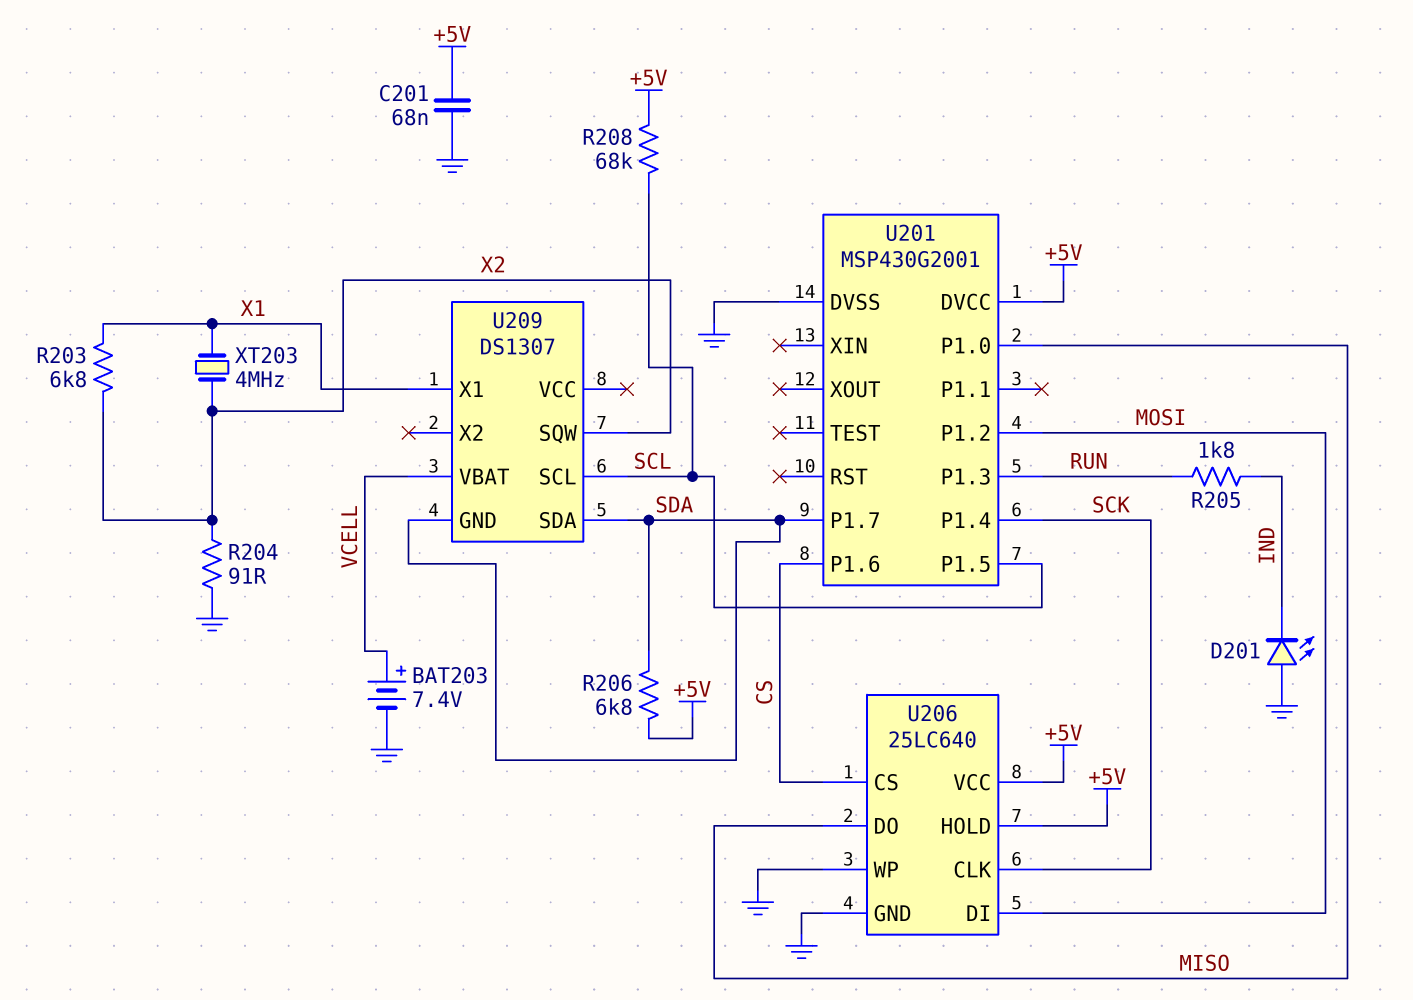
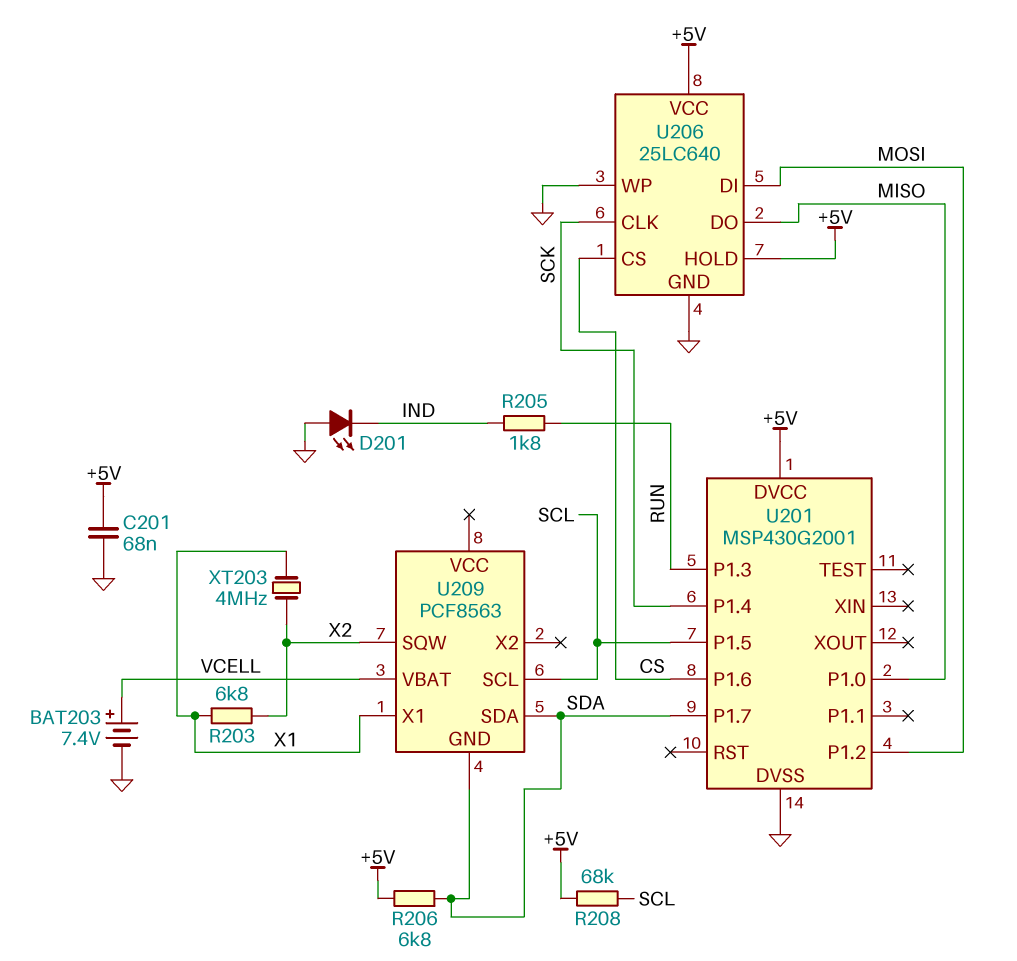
R204: 91 (GND, X2) -> none
U209: DS1307 -> PCF8563

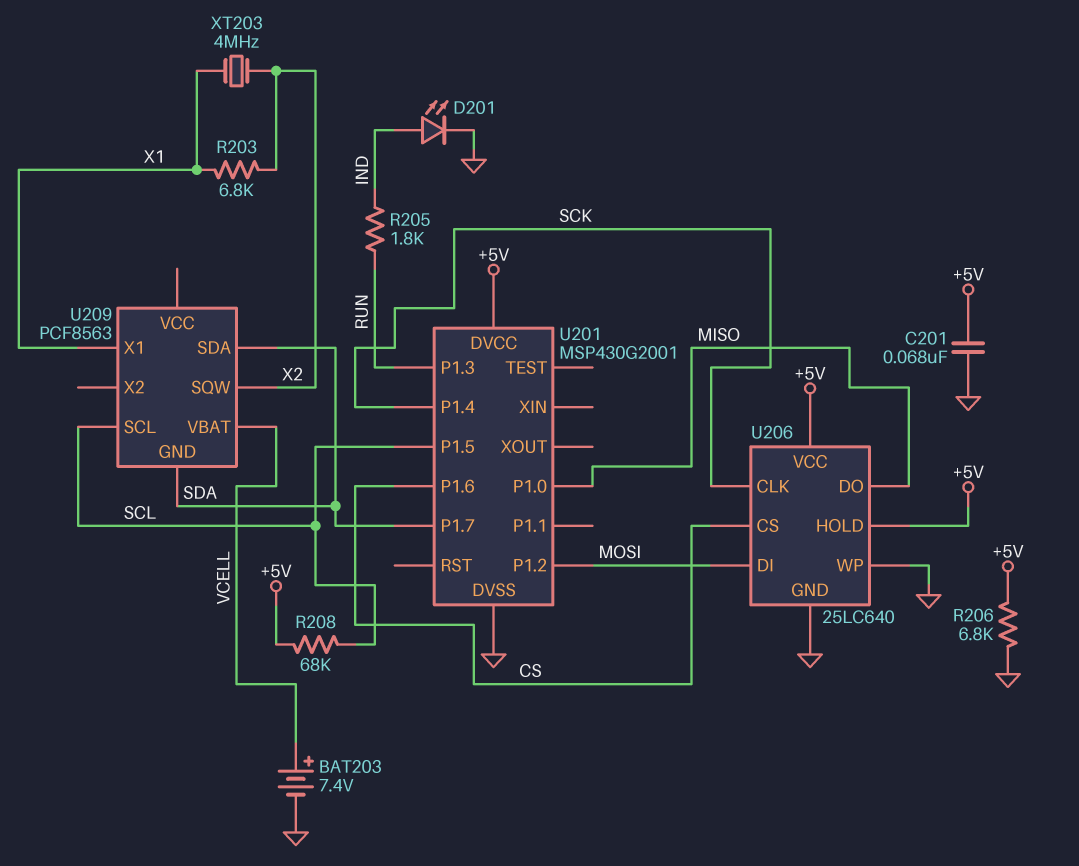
D201: LED (A GND, K IND) -> LED (A IND, K GND)
R206: 6.8k (+5V, SDA) -> 6.8k (+5V, GND)

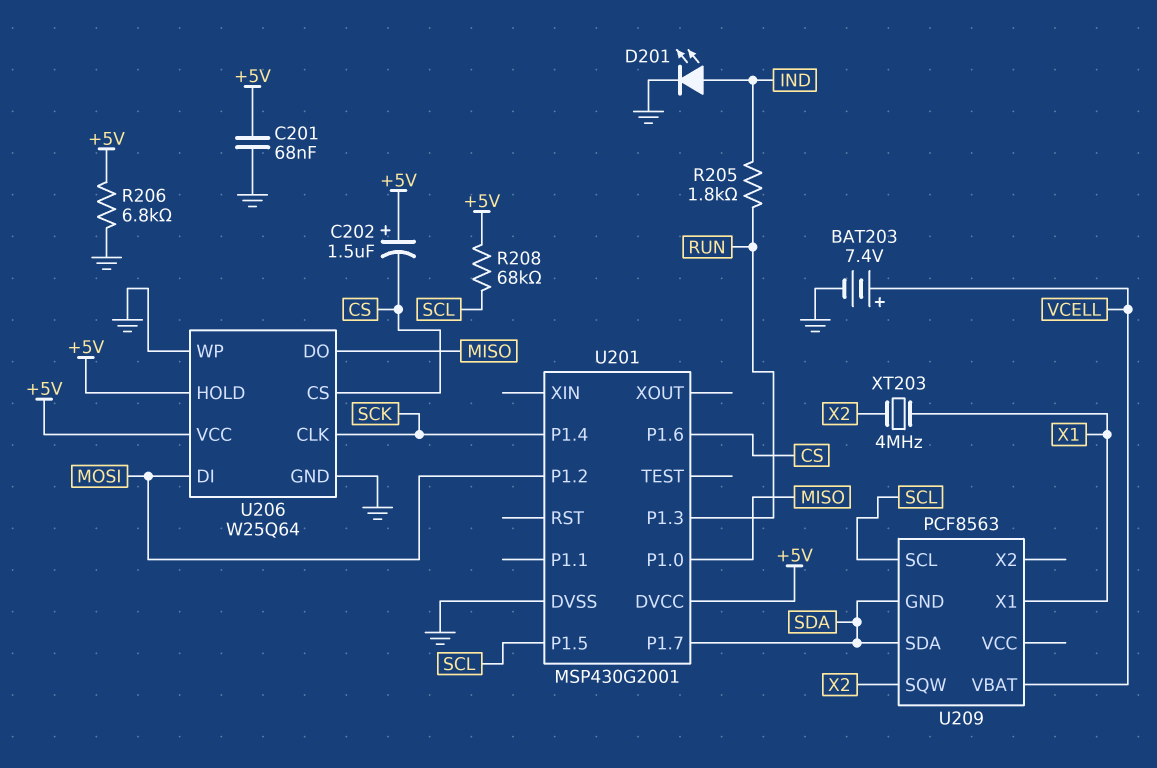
C202: none -> 1.5uF (plus +5V, minus CS)
R203: 6.8k (X1, X2) -> none
U206: 25LC640 -> W25Q64

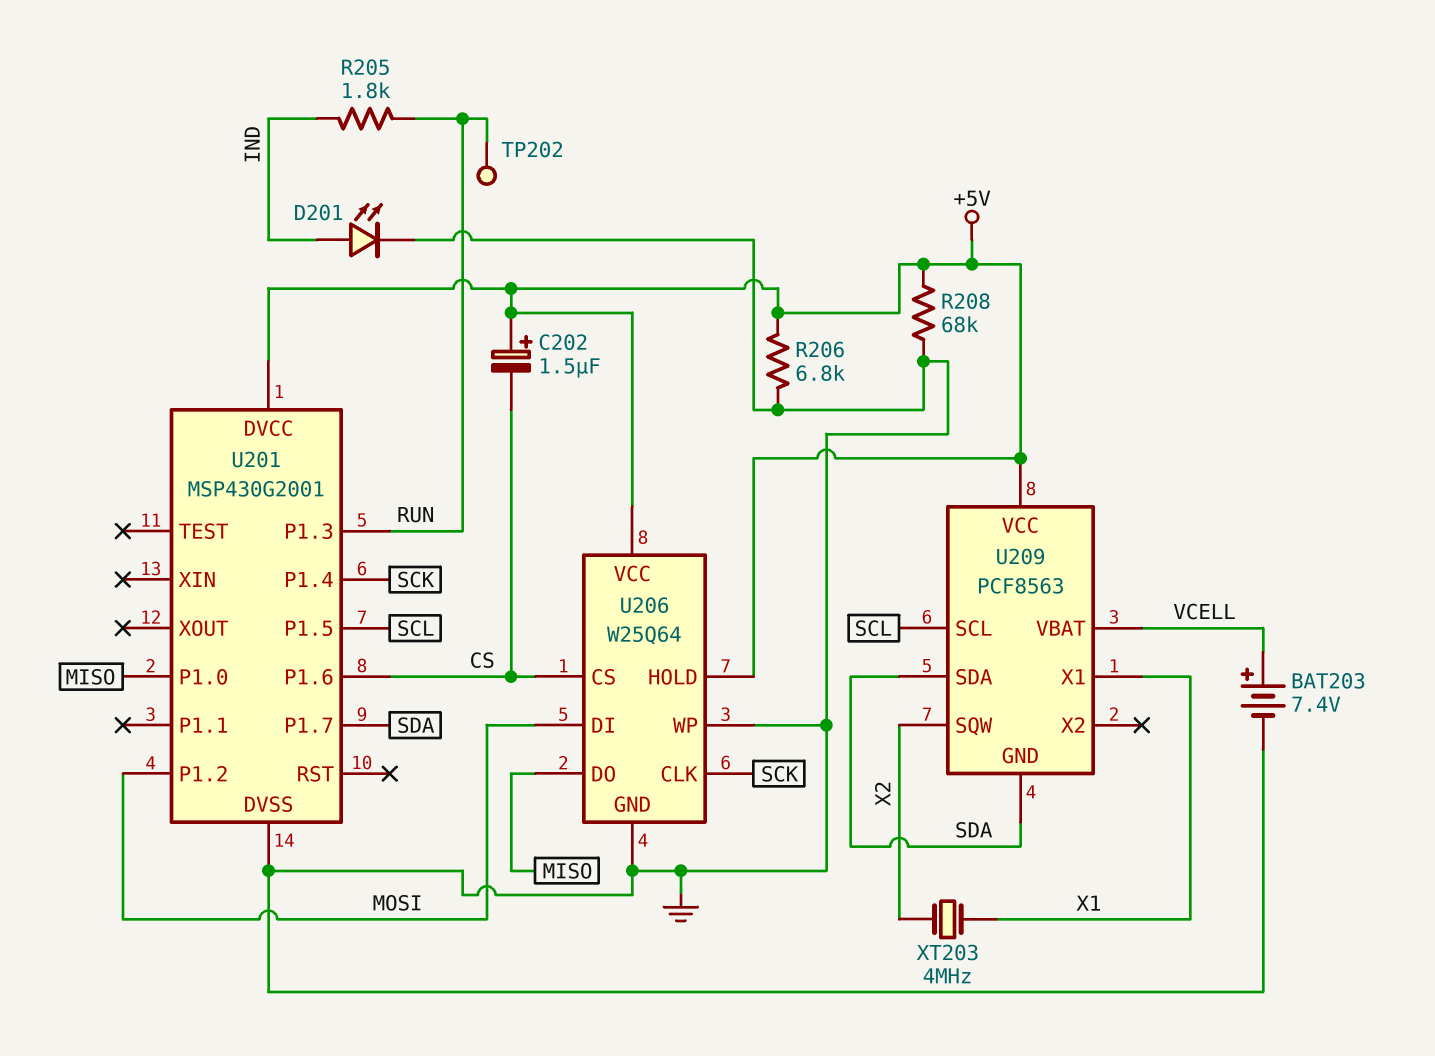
C201: 68nF (+5V, GND) -> none
R208: 68k (+5V, SCL) -> 68k (+5V, GND)
TP202: none -> test point (RUN)
U209 pin VCC: none -> +5V

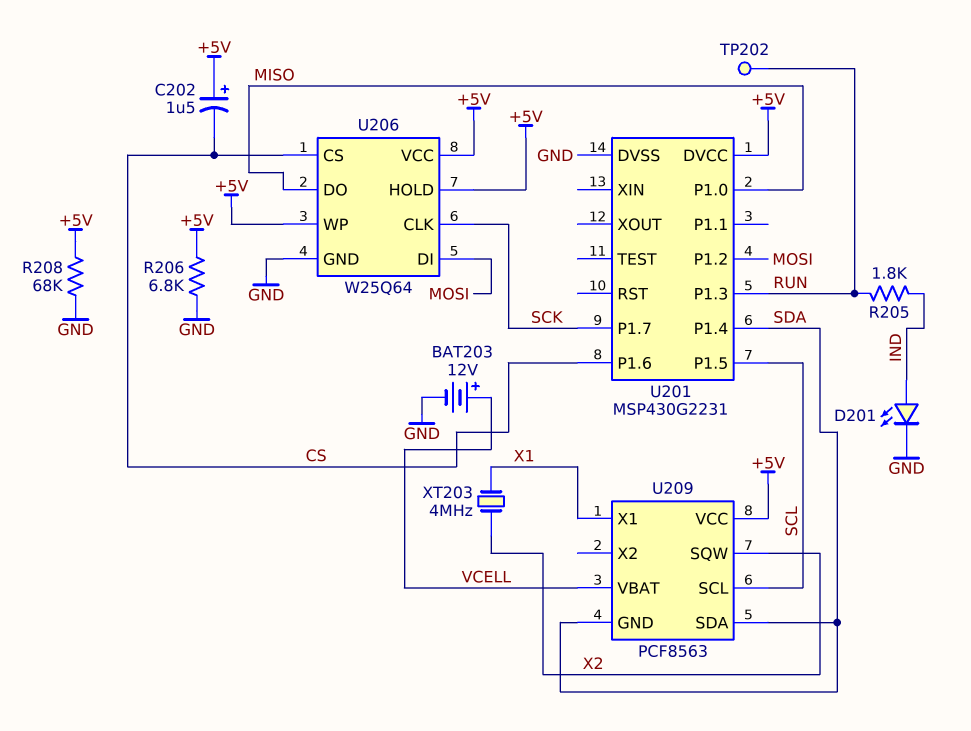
BAT203: 7.4V (plus VCELL, minus GND) -> 12V (plus VCELL, minus GND)
U201: MSP430G2001 -> MSP430G2231
U201 pin P1.4: SCK -> SDA
U201 pin P1.7: SDA -> SCK
U206 pin WP: GND -> +5V

